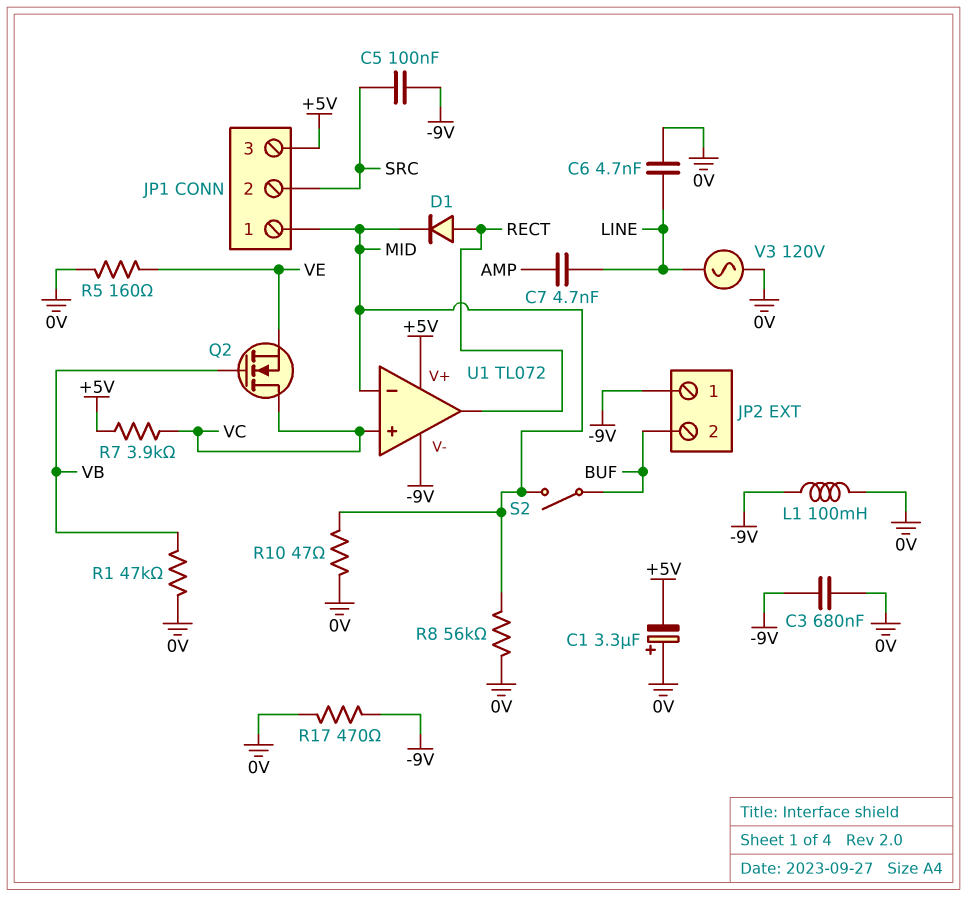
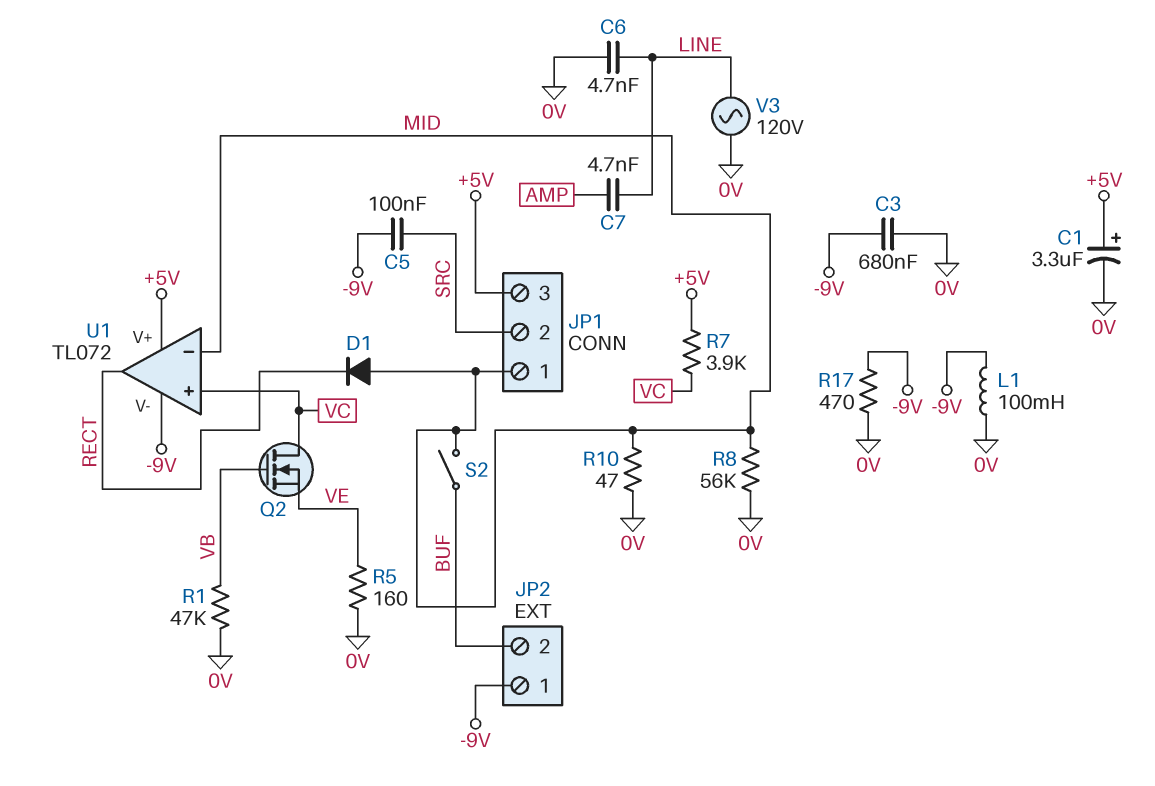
C1: 3.3uF (plus 0V, minus +5V) -> 3.3uF (plus +5V, minus 0V)
D1: diode (A RECT, K MID) -> diode (A MID, K RECT)

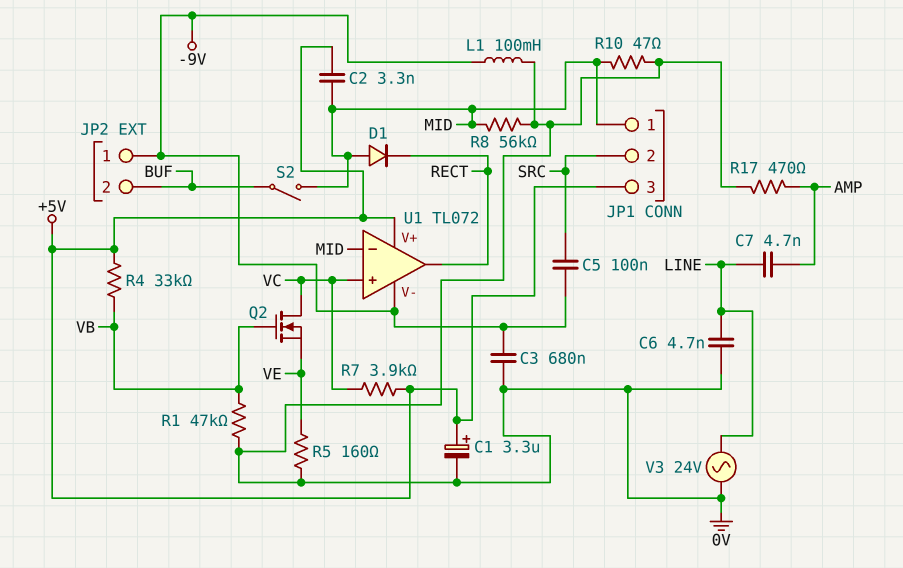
C2: none -> 3.3nF (+5V, MID)
R4: none -> 33k (+5V, VB)
R17: 470 (-9V, 0V) -> 470 (0V, AMP)
V3: AC 120V (0V, LINE) -> AC 24V (0V, LINE)

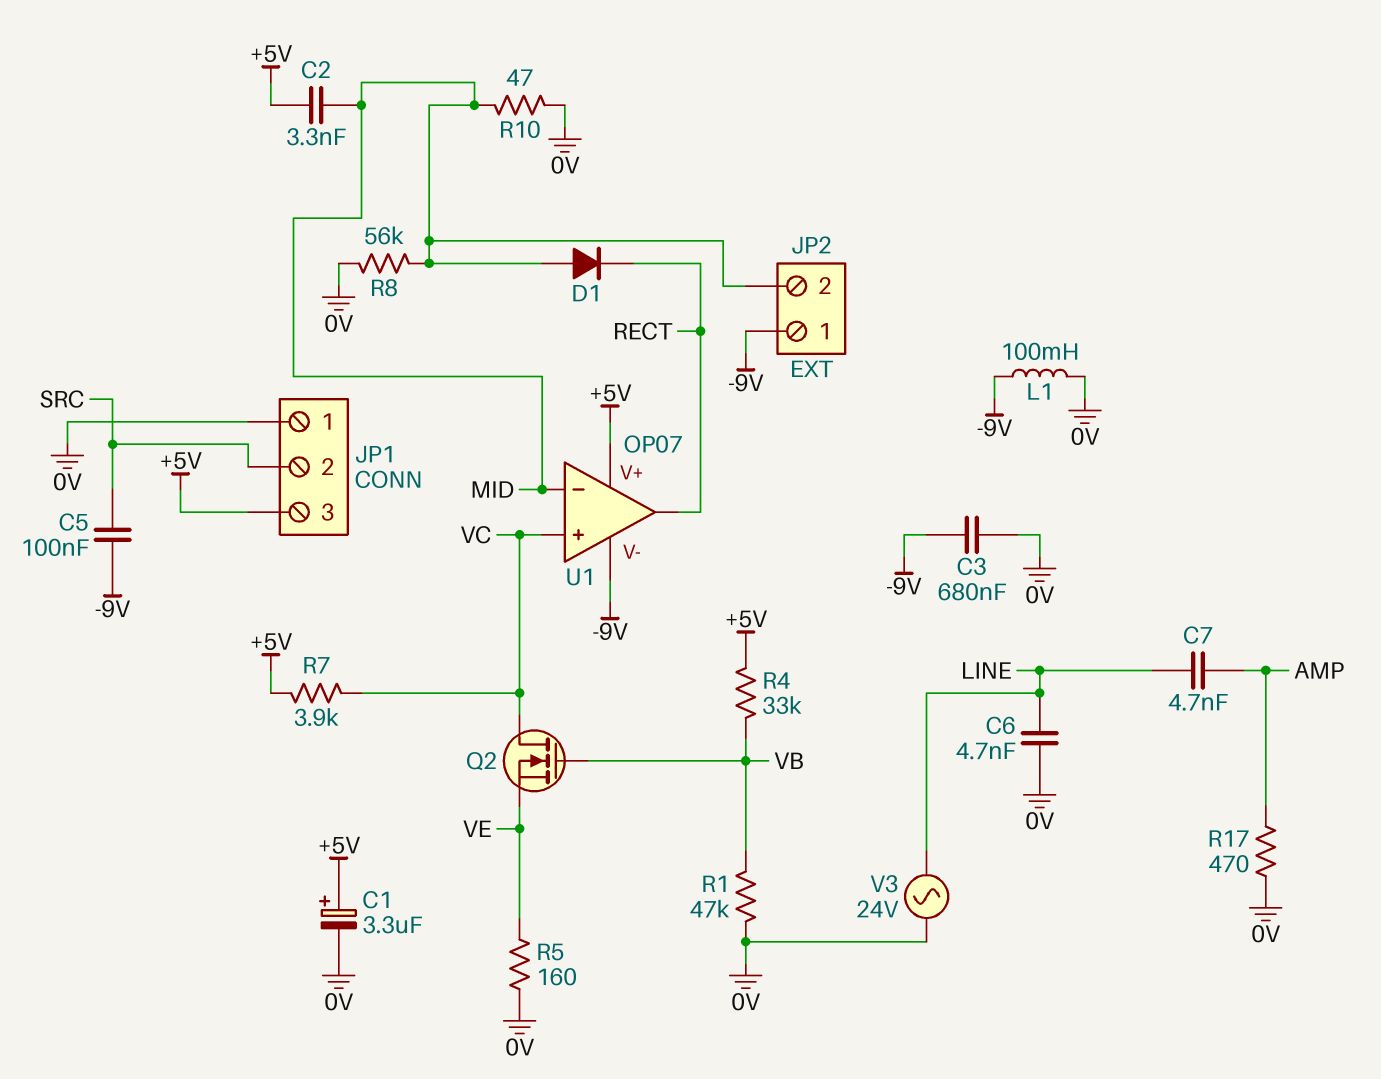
JP1 pin 1: MID -> 0V
JP2 pin 2: BUF -> MID
S2: switch (BUF, MID) -> none
U1: TL072 -> OP07

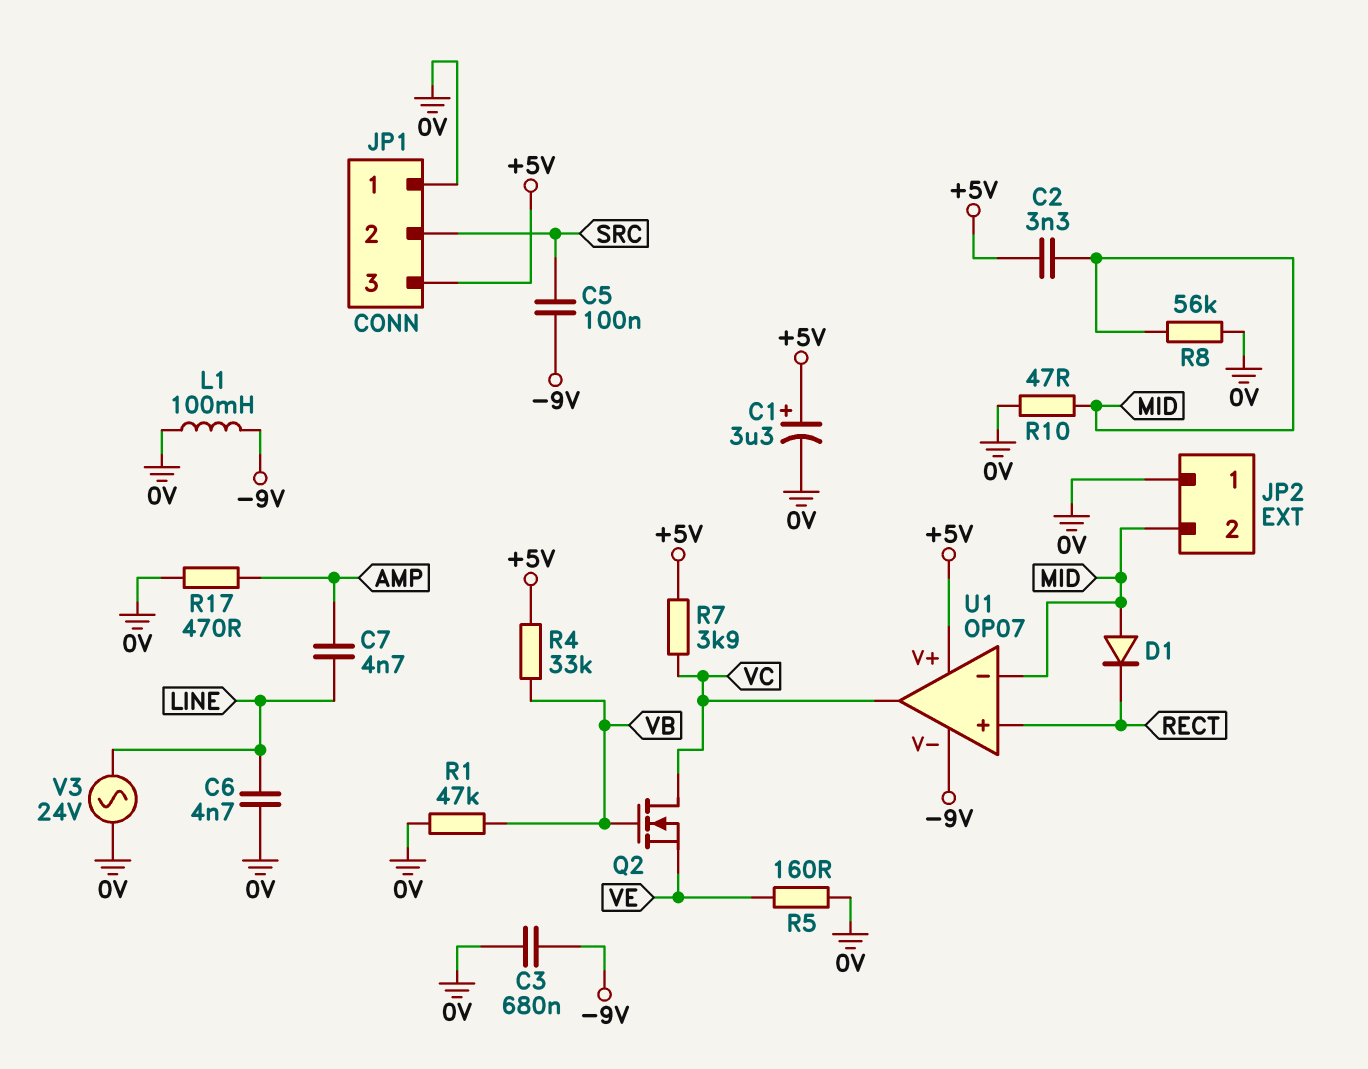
JP2 pin 1: -9V -> 0V
U1 pin in+: VC -> RECT
U1 pin out: RECT -> VC

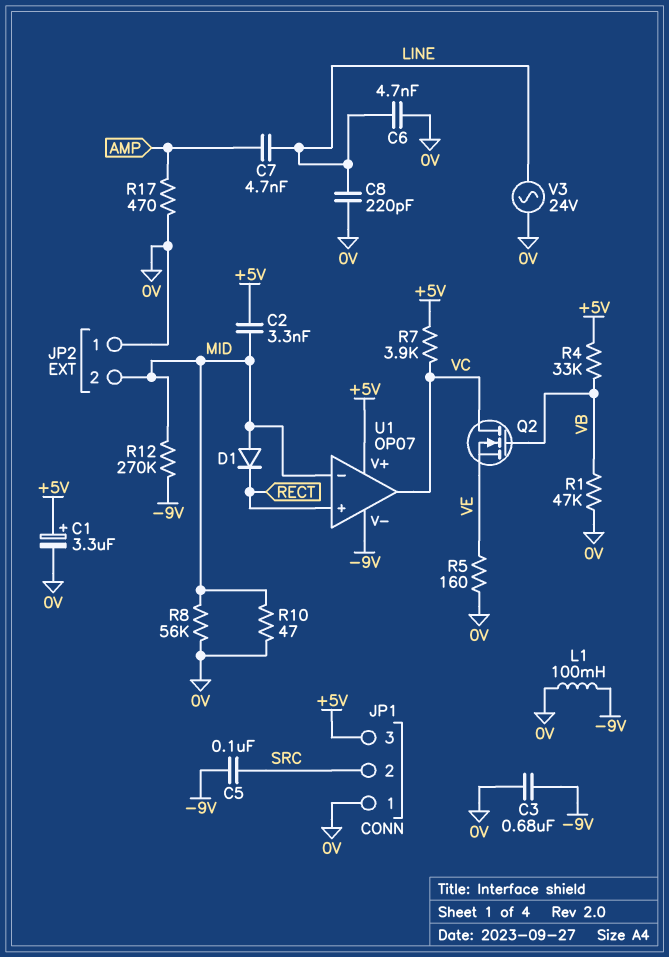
C8: none -> 220pF (0V, LINE)
R12: none -> 270k (-9V, MID)

